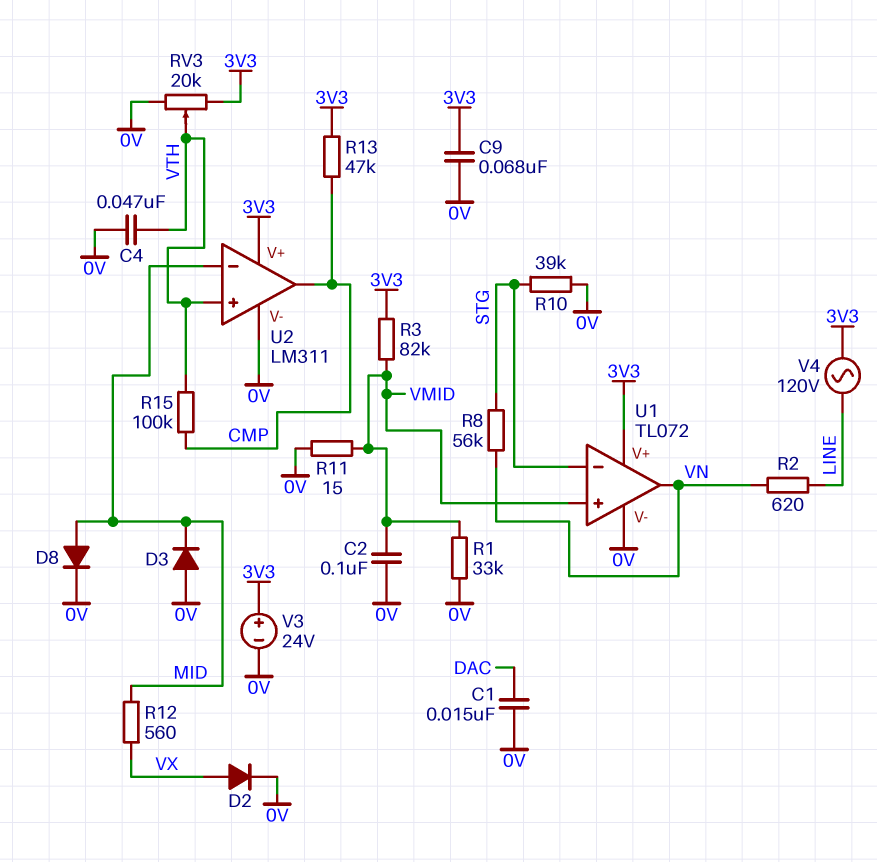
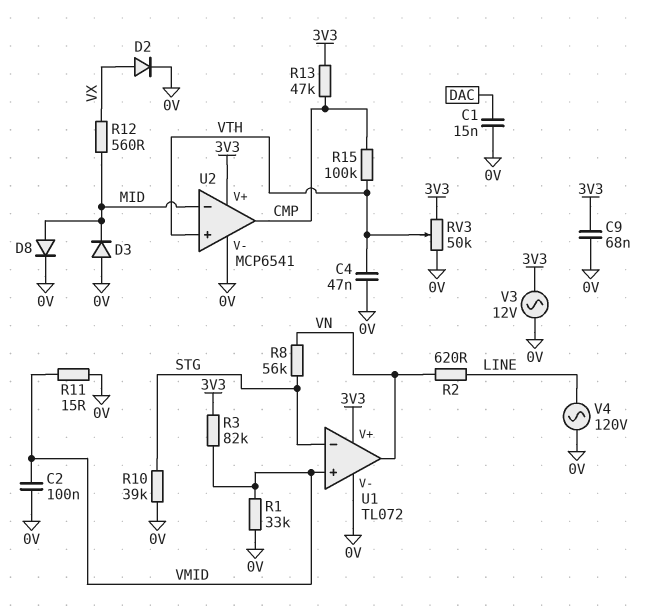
RV3: 20k (0V, 3V3, wiper VTH) -> 50k (0V, 3V3, wiper VTH)
U2: LM311 -> MCP6541
V3: 24V (plus 3V3, minus 0V) -> AC 12V (0V, 3V3)
V4: AC 120V (3V3, LINE) -> AC 120V (0V, LINE)

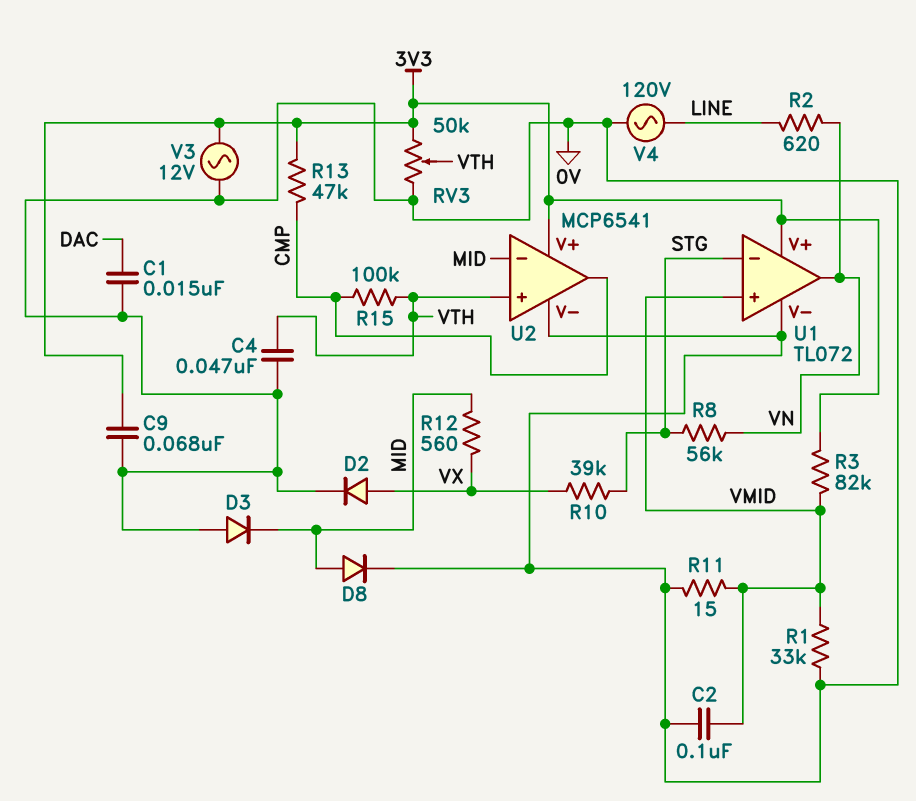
R10: 39k (0V, STG) -> 39k (STG, VX)

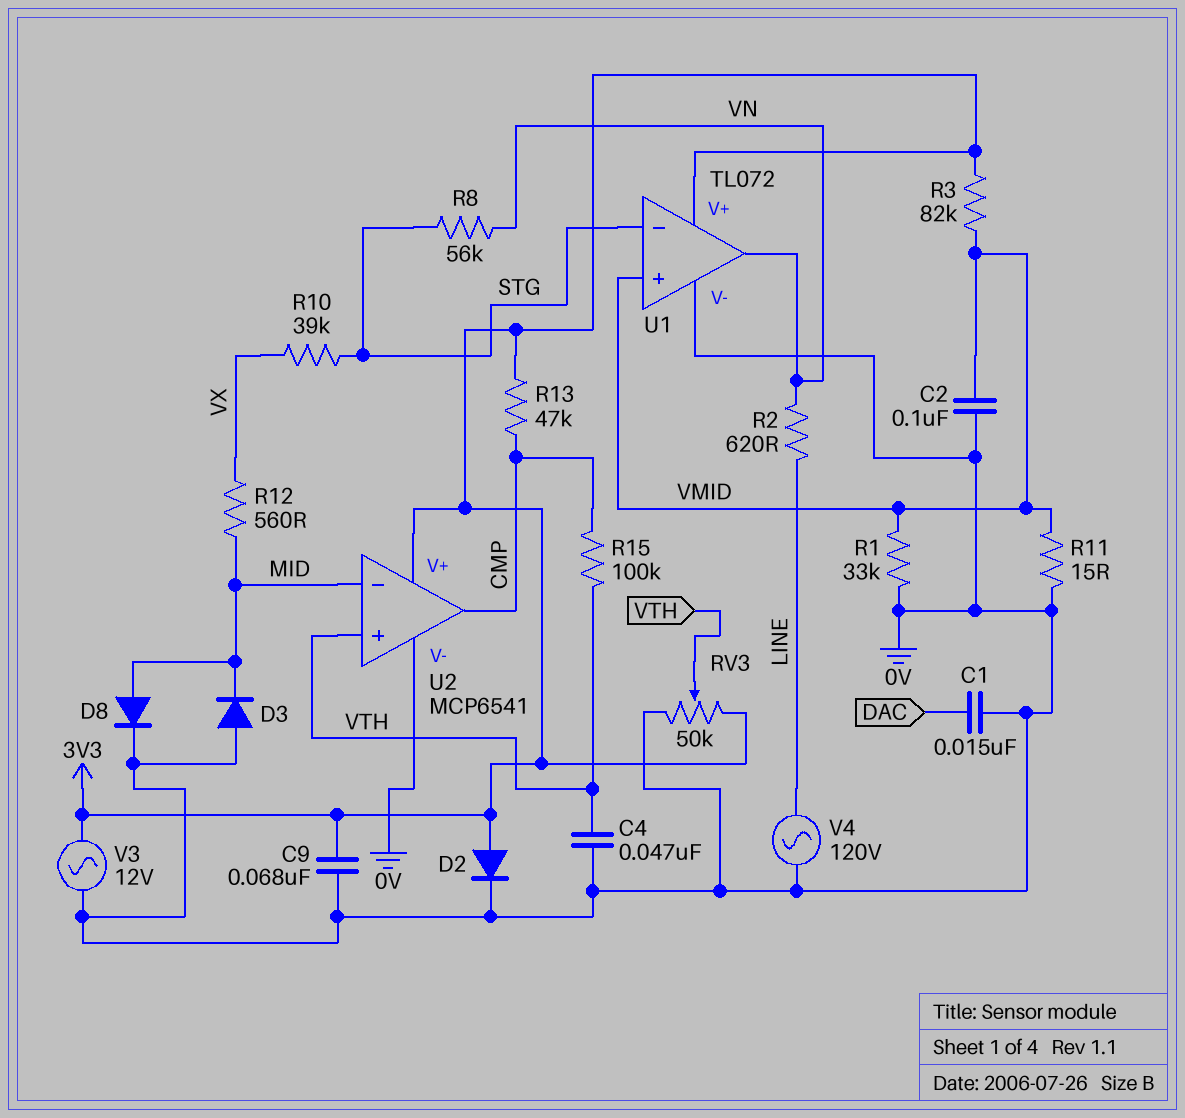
D2: diode (A VX, K 0V) -> diode (A 3V3, K 0V)

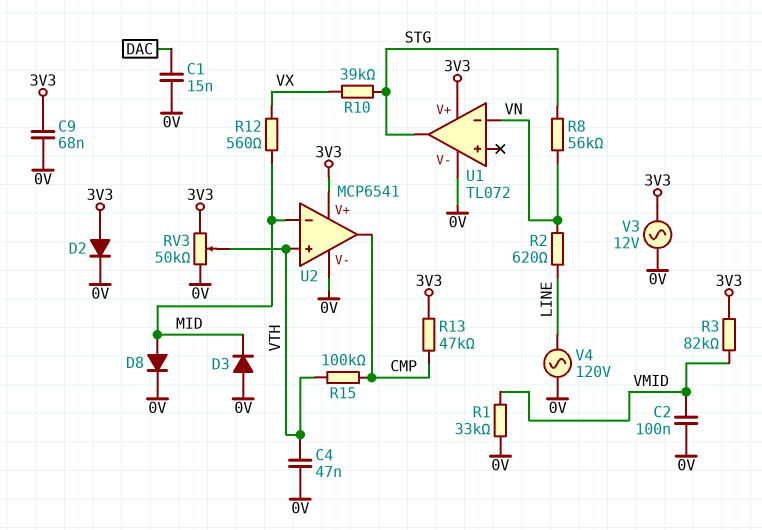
R11: 15 (0V, VMID) -> none
U1 pin in+: VMID -> none
U1 pin in-: STG -> VN
U1 pin out: VN -> STG

